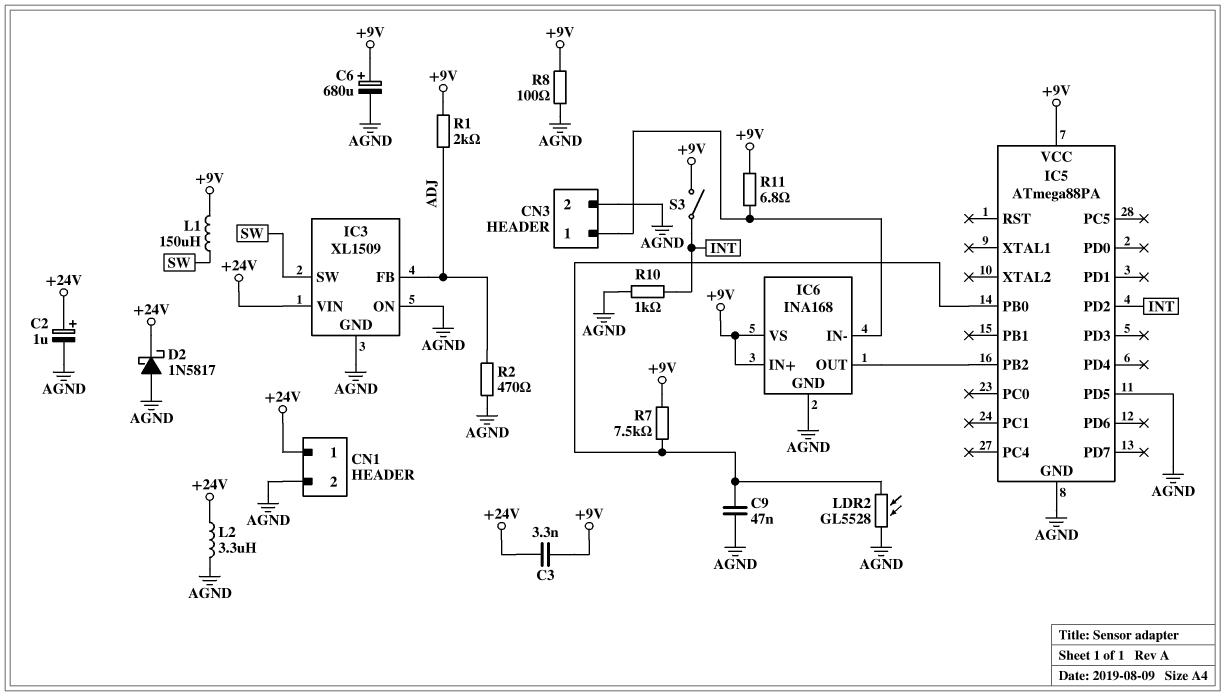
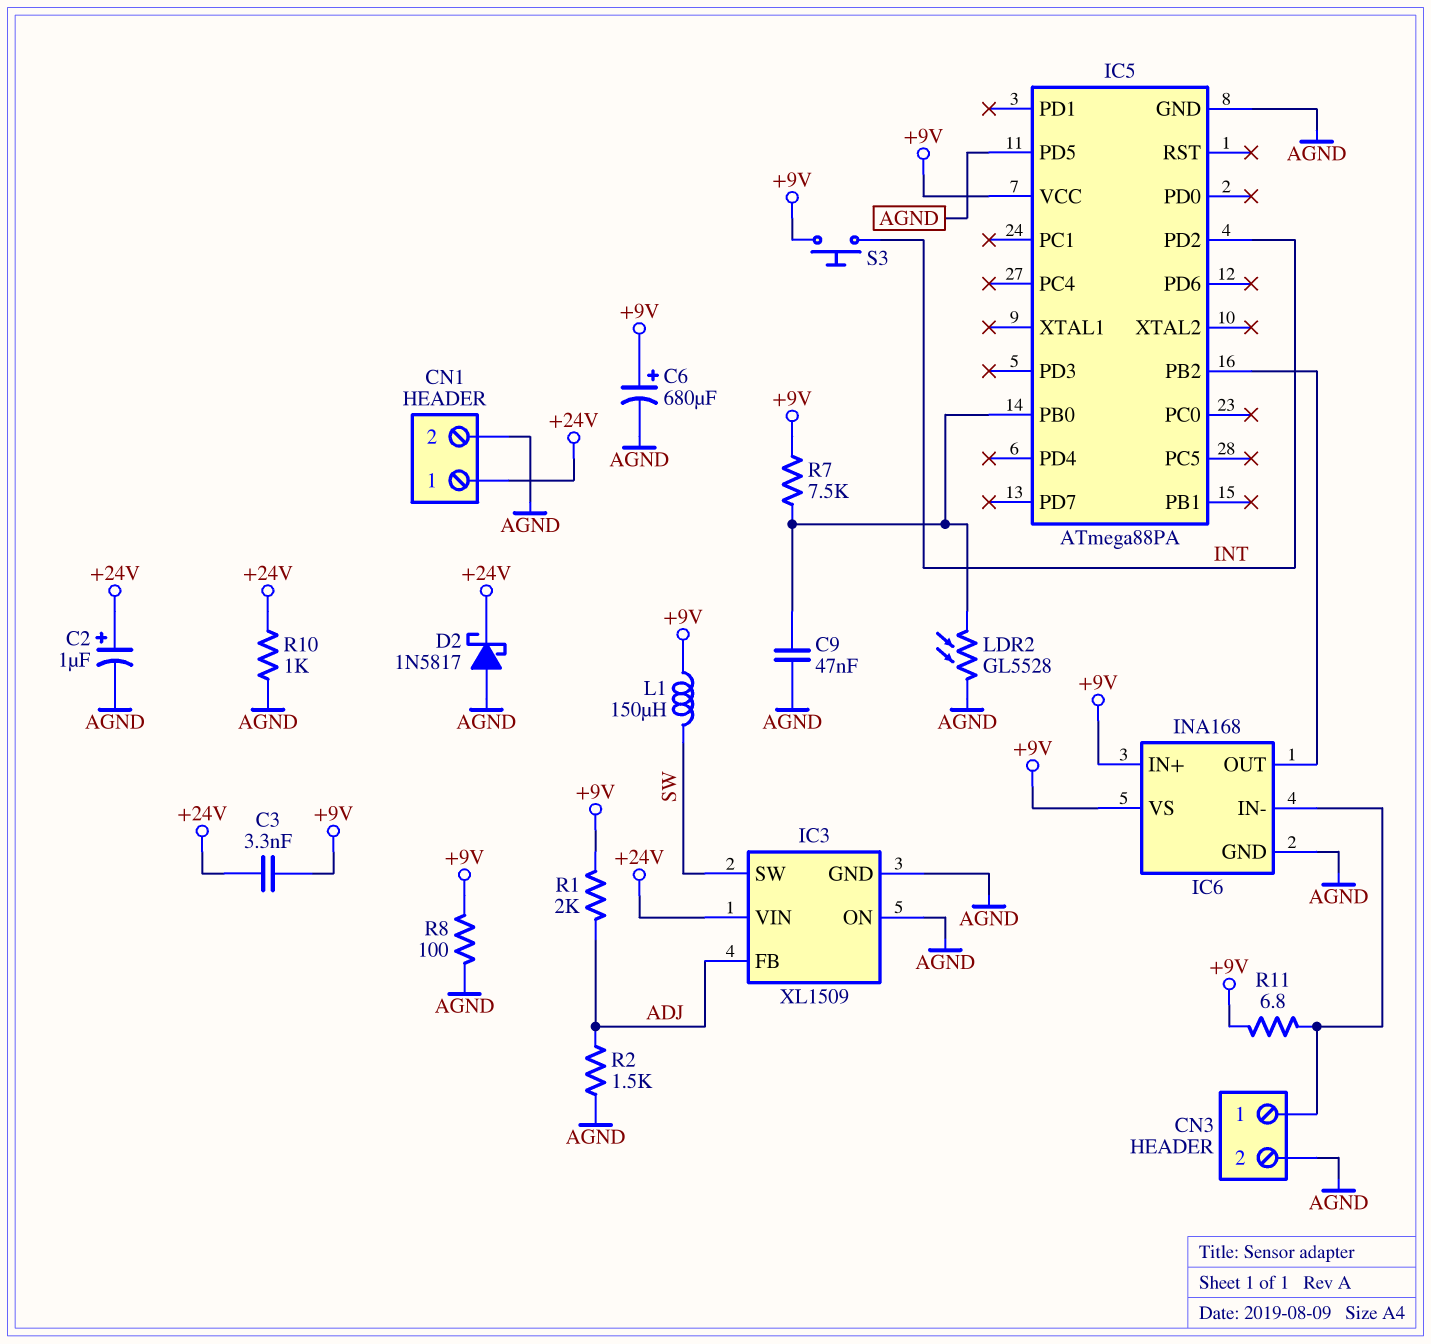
L2: 3.3uH (+24V, AGND) -> none
R2: 470 (ADJ, AGND) -> 1.5k (ADJ, AGND)
R10: 1k (AGND, INT) -> 1k (+24V, AGND)
S3: switch (+9V, INT) -> button (+9V, INT)

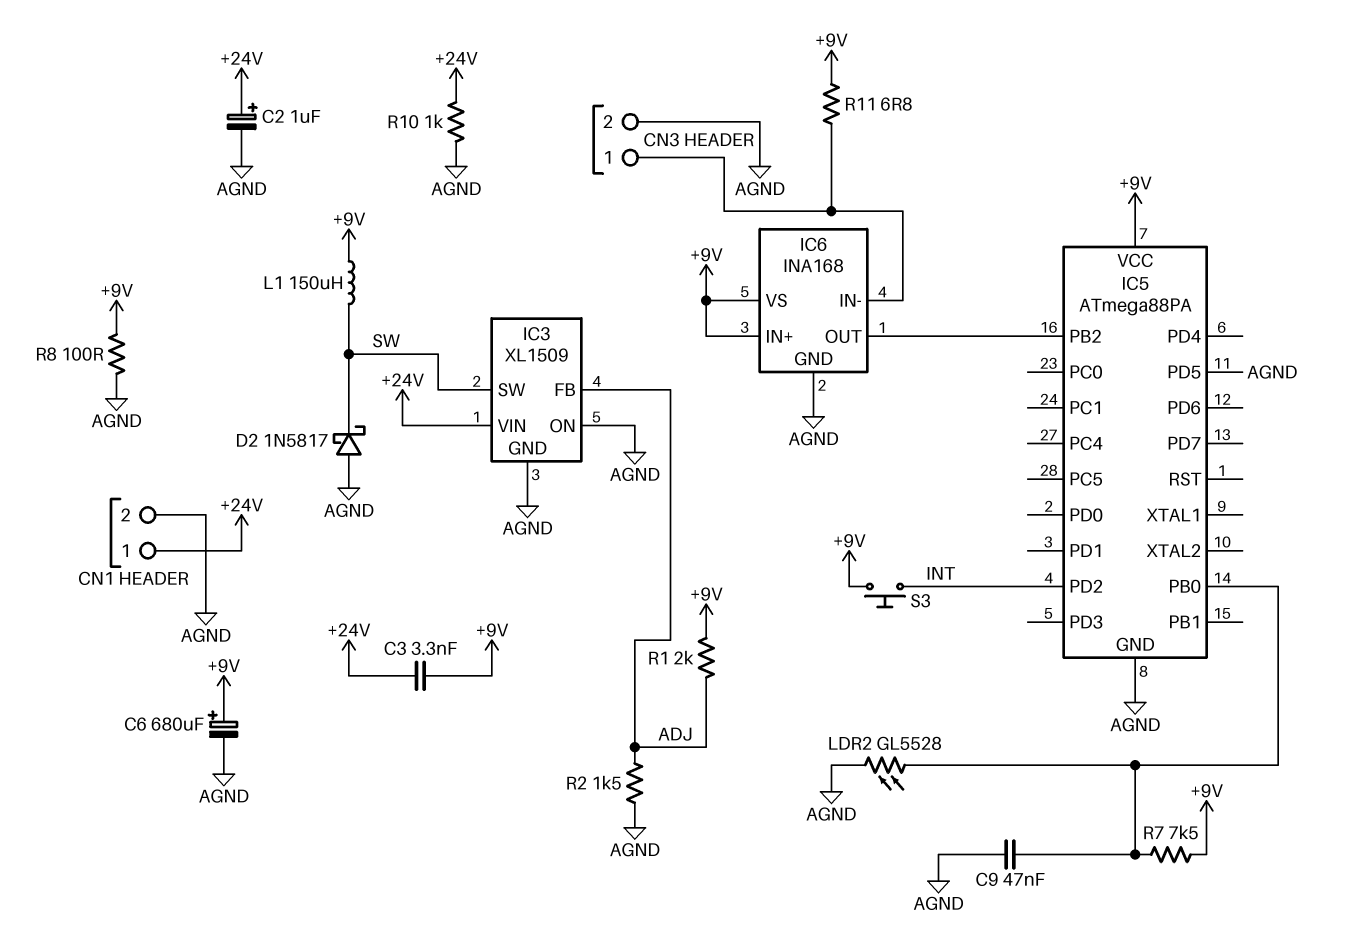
D2: schottky 1N5817 (A AGND, K +24V) -> schottky 1N5817 (A AGND, K SW)

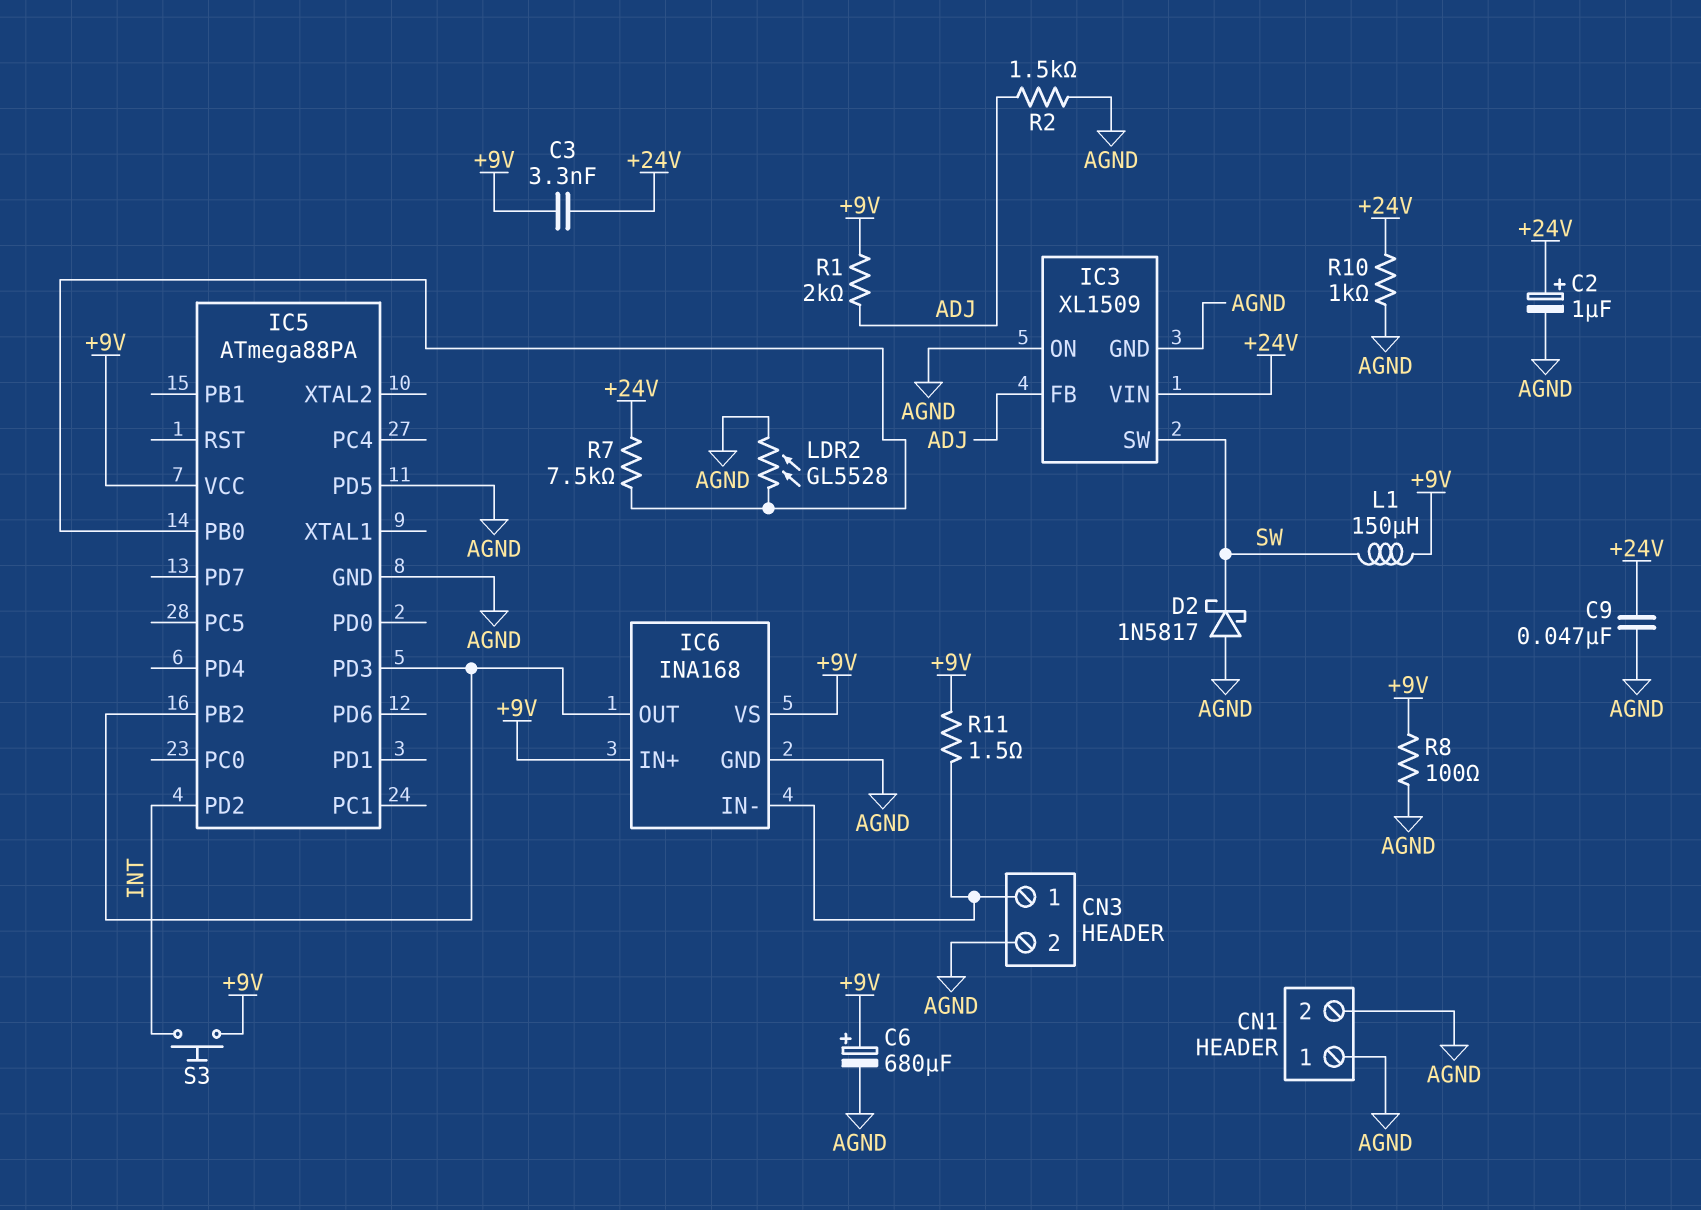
C9: 47nF (AGND, IC5/PB0) -> 47nF (+24V, AGND)
CN1 pin 1: +24V -> AGND
IC5 pin PD3: none -> IC5/PB2
R7: 7.5k (+9V, IC5/PB0) -> 7.5k (+24V, IC5/PB0)
R11: 6.8 (+9V, CN3/1) -> 1.5 (+9V, CN3/1)

